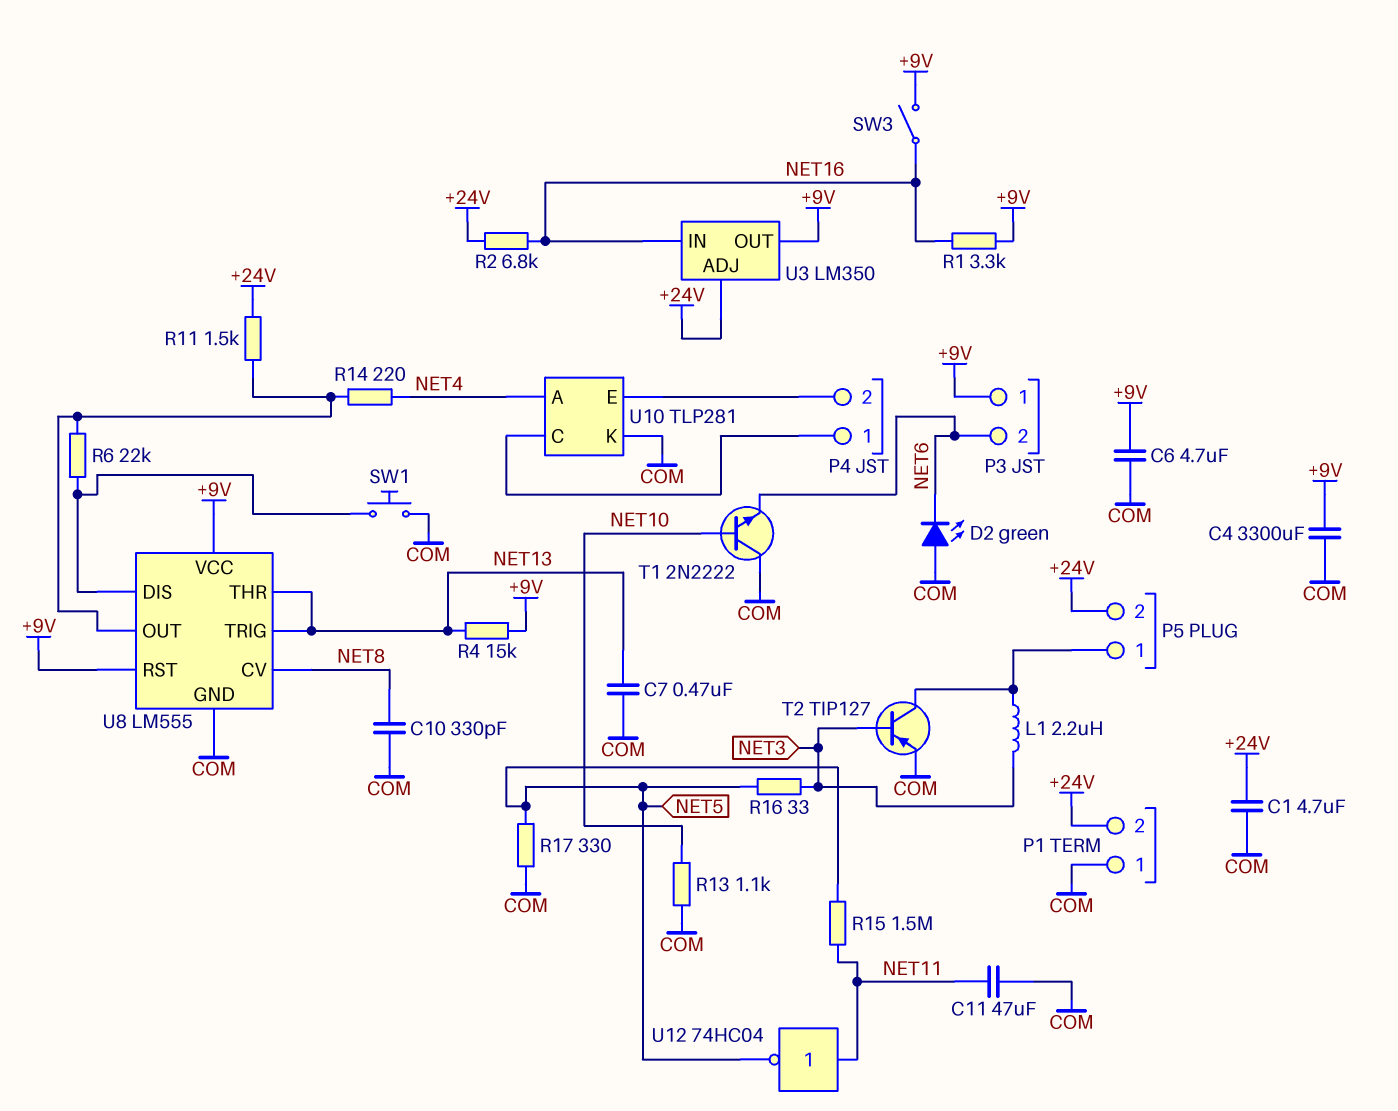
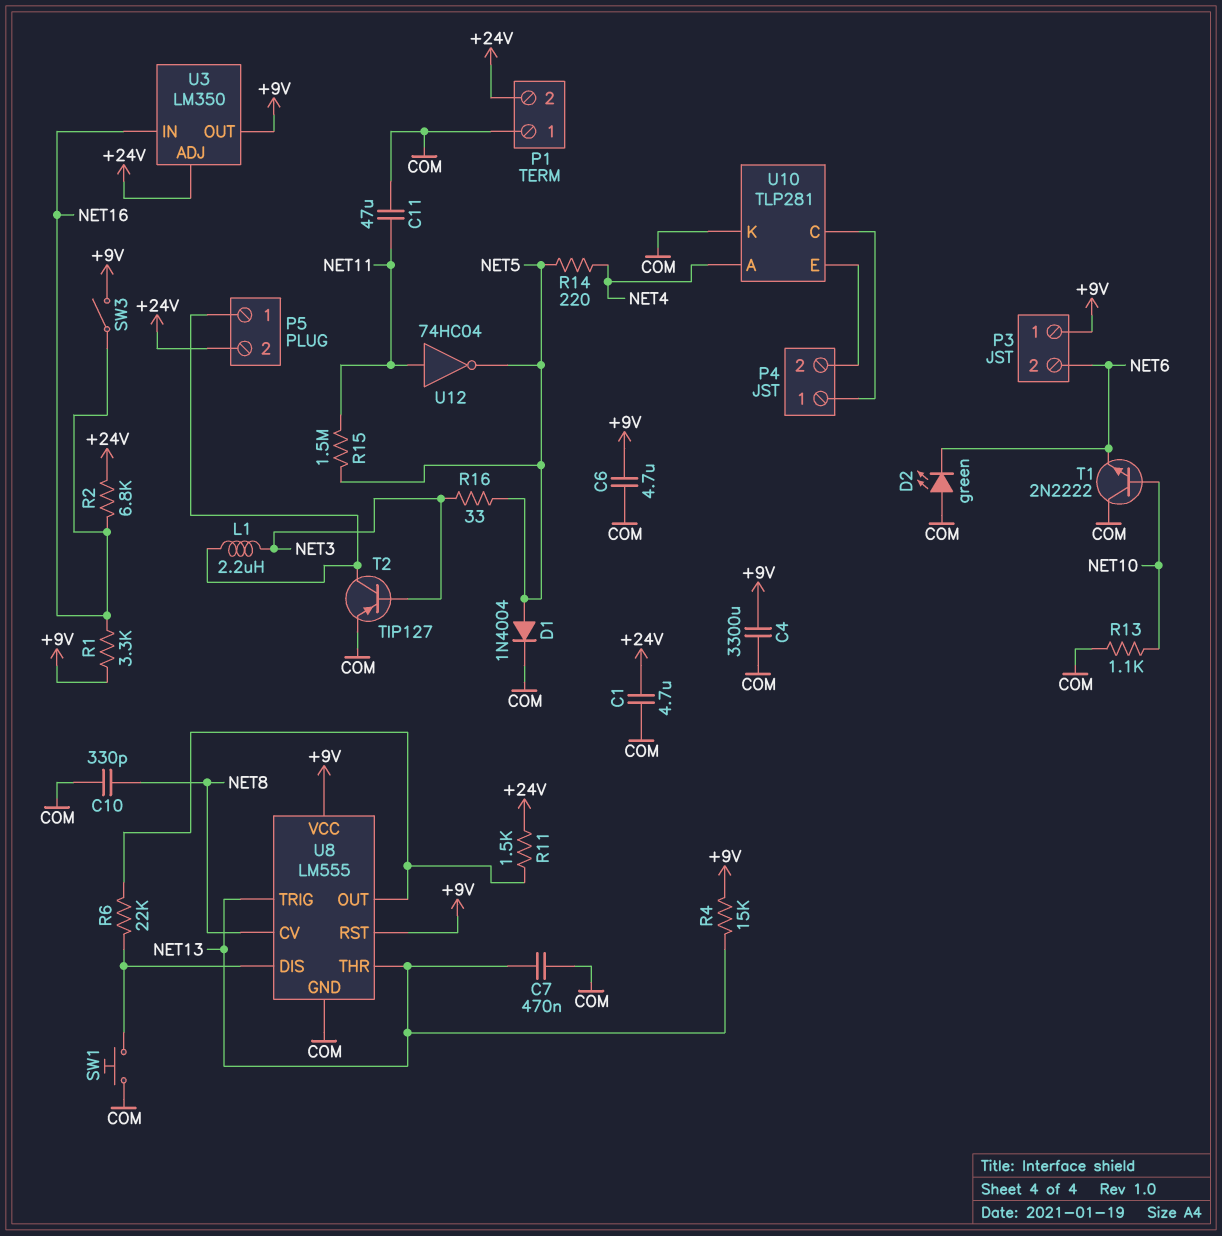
D1: none -> diode 1N4004 (A NET5, K COM)
R14: 220 (NET4, U8/OUT) -> 220 (NET4, NET5)
R17: 330 (COM, NET5) -> none

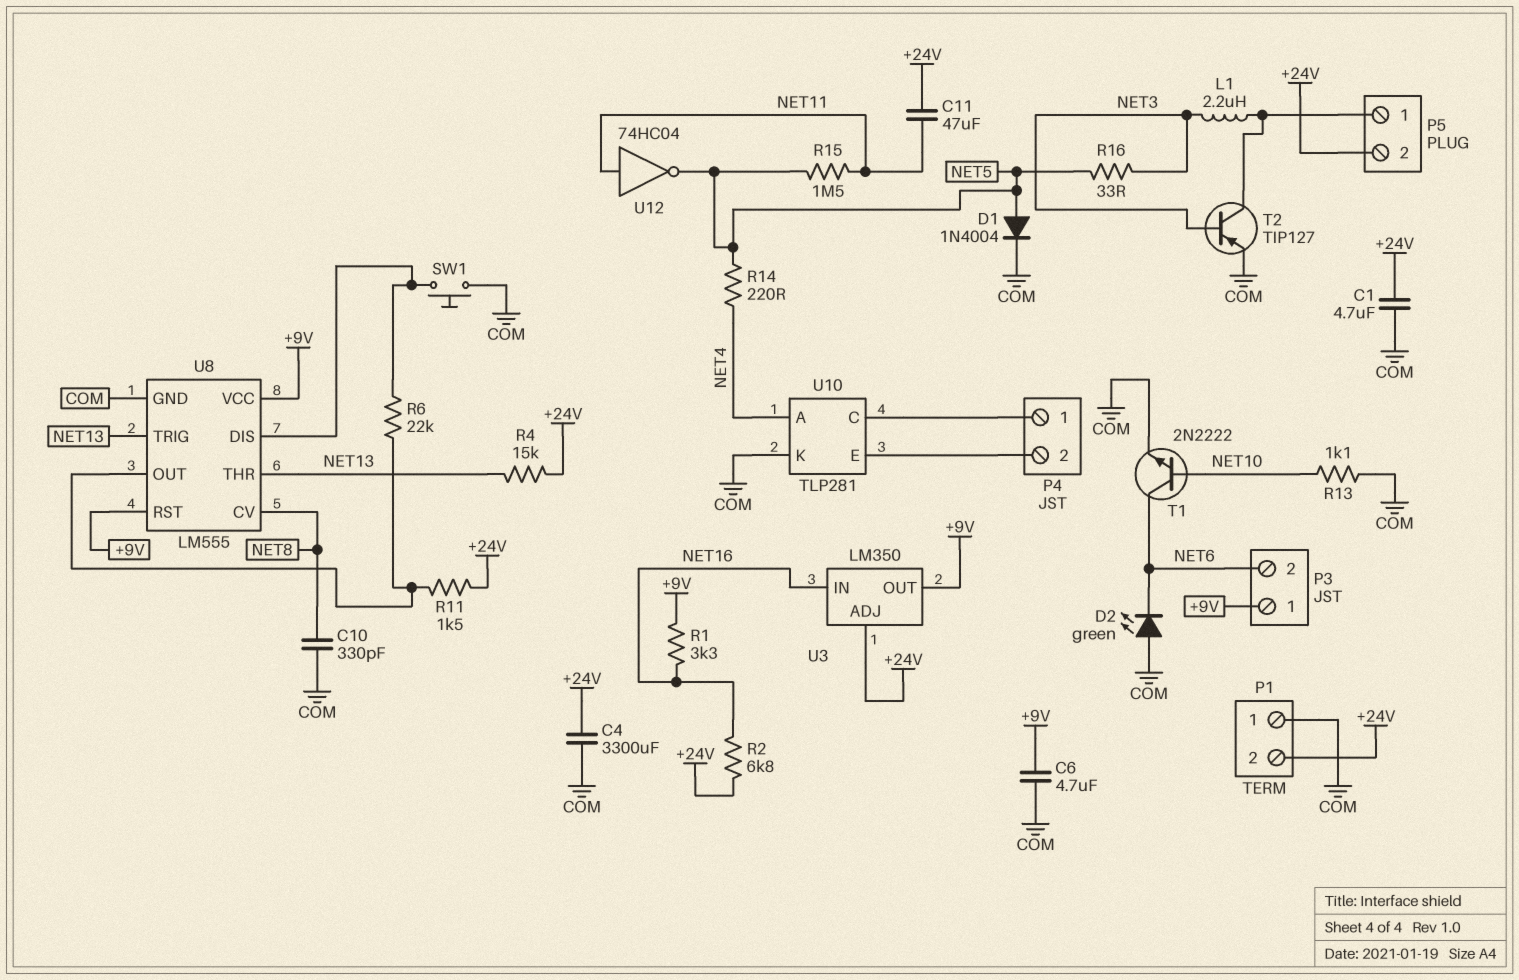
C4: 3300uF (+9V, COM) -> 3300uF (+24V, COM)
C7: 470nF (COM, NET13) -> none
C11: 47uF (COM, NET11) -> 47uF (+24V, NET11)
R4: 15k (+9V, NET13) -> 15k (+24V, NET13)
SW3: switch (+9V, NET16) -> none
T1: NPN 2N2222 (B NET10, C COM, E NET6) -> NPN 2N2222 (B NET10, C NET6, E COM)

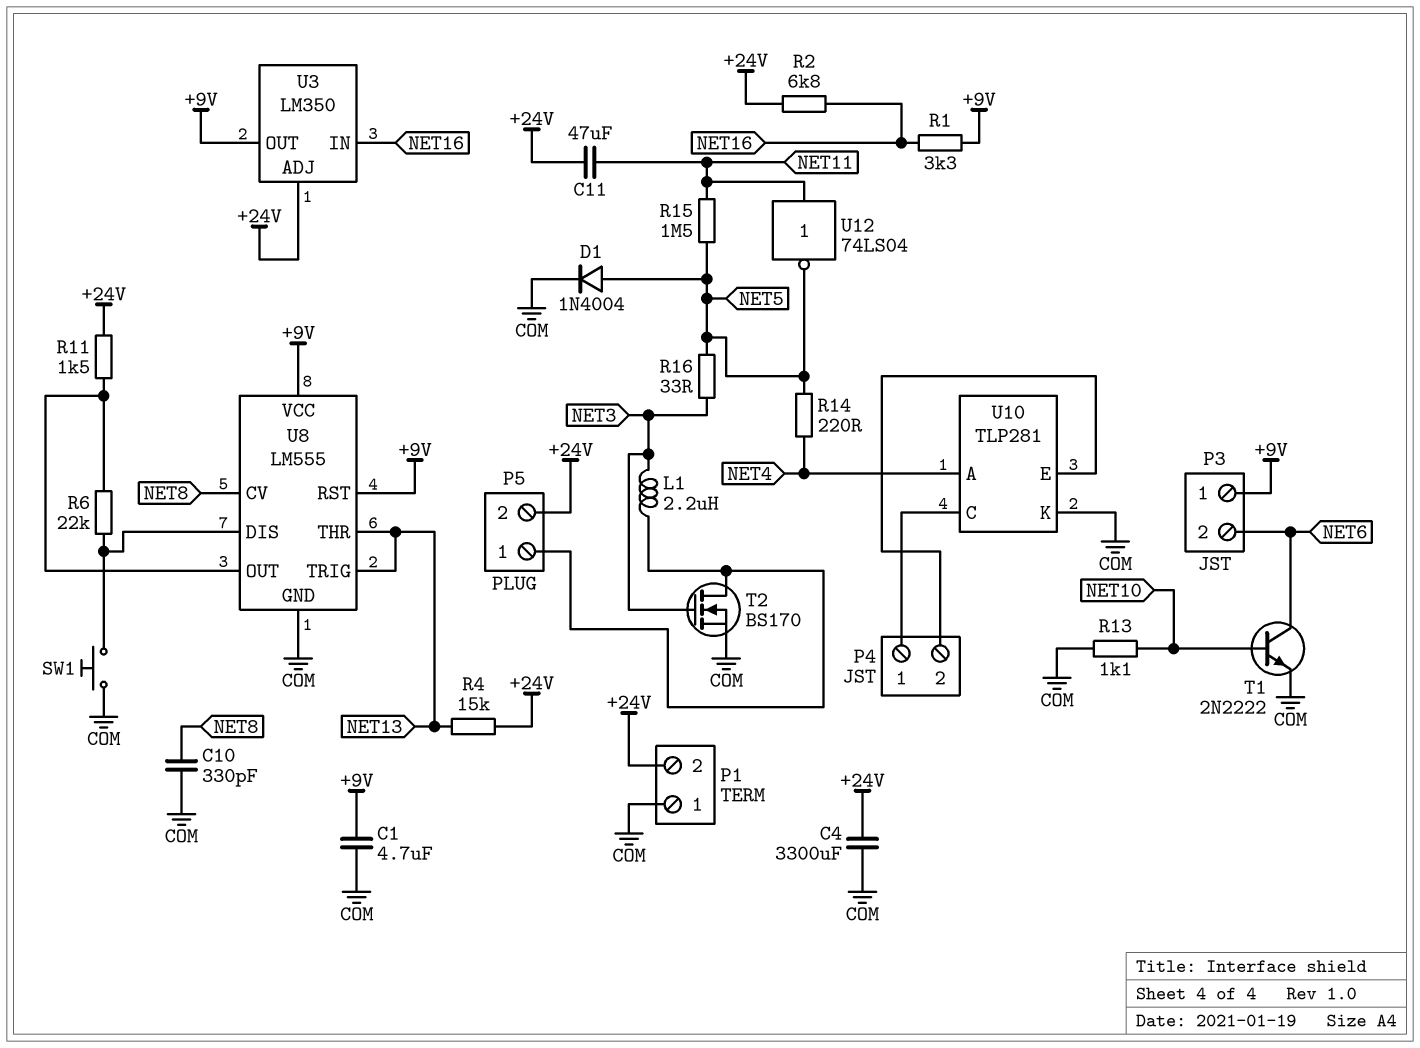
C1: 4.7uF (+24V, COM) -> 4.7uF (+9V, COM)
C6: 4.7uF (+9V, COM) -> none
D2: LED green (A COM, K NET6) -> none
T2: PNP TIP127 (B NET3, C P5/1, E COM) -> NMOS BS170 (G NET3, D P5/1, S COM)
U12: NOT 74HC04 (in NET11, out NET5) -> NOT 74LS04 (in NET11, out NET5)

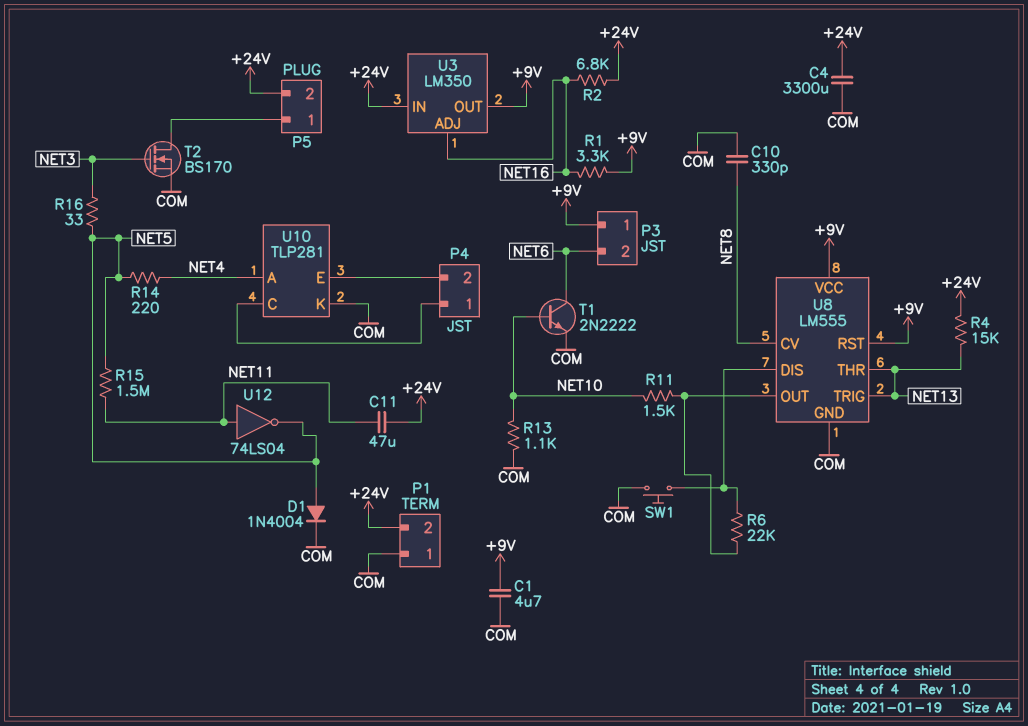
L1: 2.2uH (NET3, P5/1) -> none
R11: 1.5k (+24V, U8/OUT) -> 1.5k (NET10, U8/OUT)
U3 pin ADJ: +24V -> NET16
U3 pin IN: NET16 -> +24V

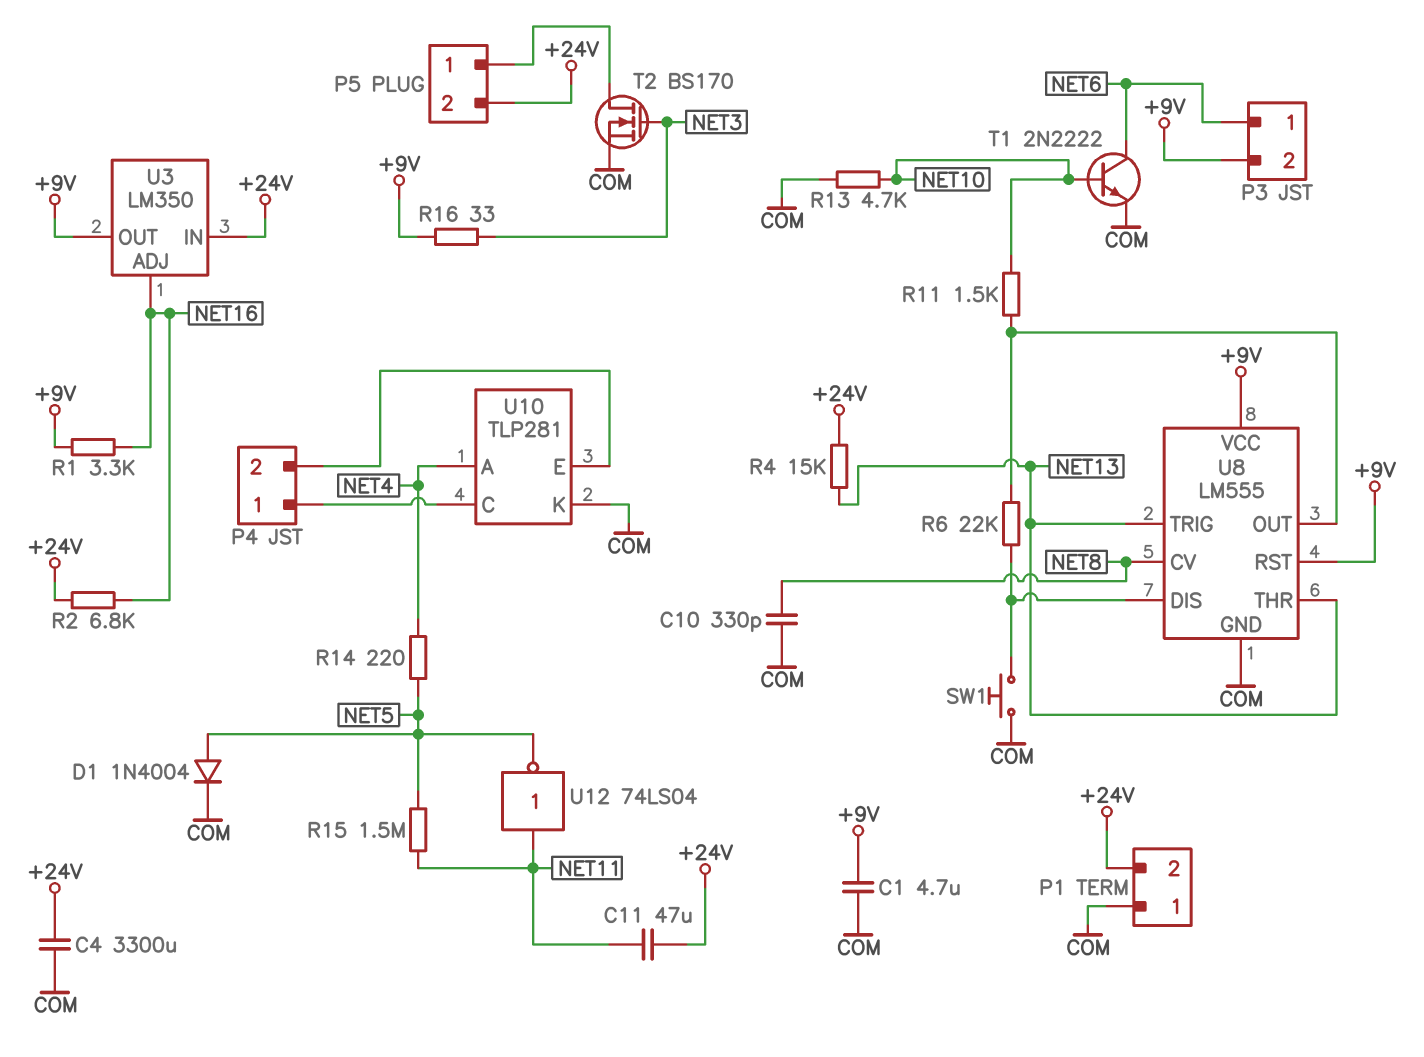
P3 pin 1: +9V -> NET6
P3 pin 2: NET6 -> +9V
R13: 1.1k (COM, NET10) -> 4.7k (COM, NET10)
R16: 33 (NET3, NET5) -> 33 (+9V, NET3)

